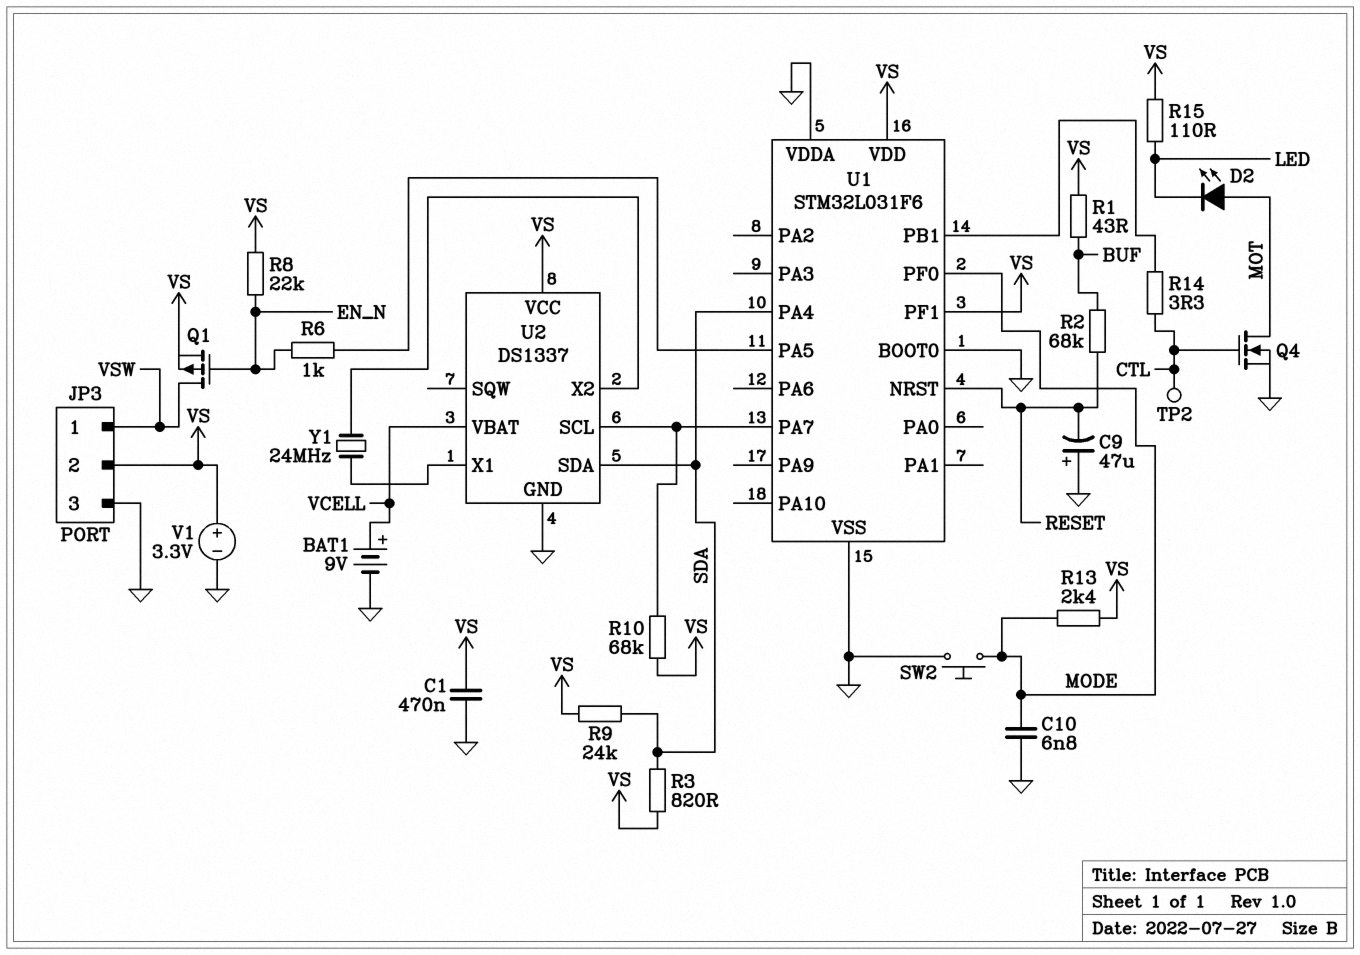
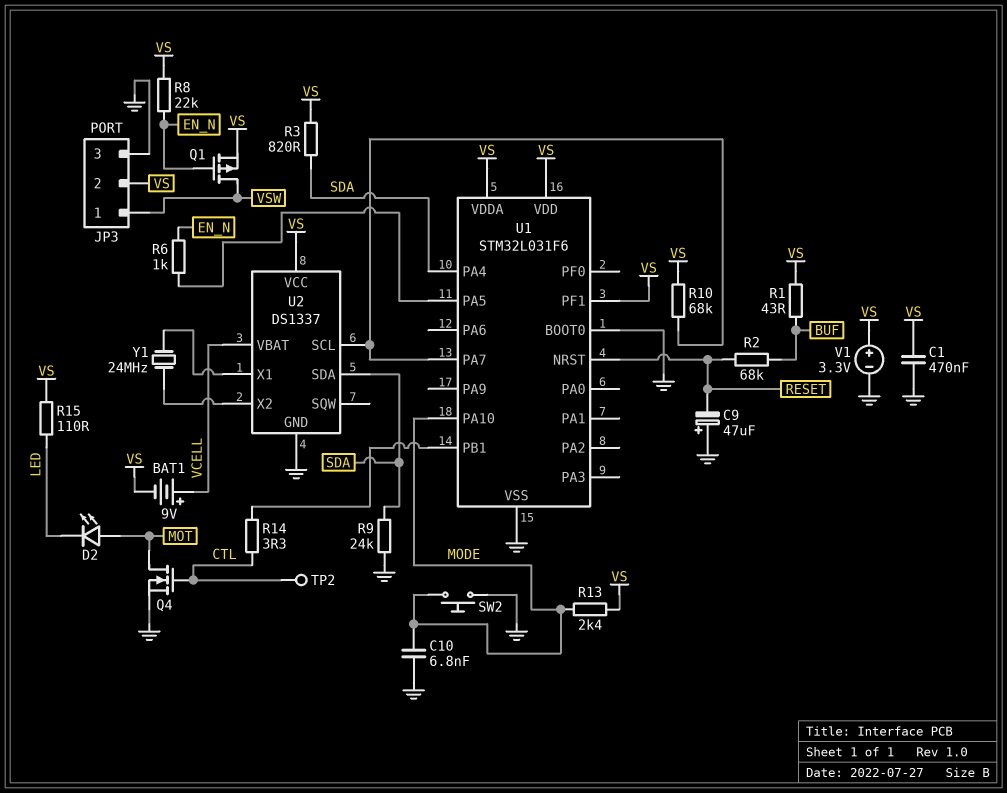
BAT1: 9V (plus VCELL, minus GND) -> 9V (plus VCELL, minus VS)
R9: 24k (SDA, VS) -> 24k (GND, SDA)
U1 pin PA10: none -> MODE
U1 pin PF0: MODE -> none
U1 pin VDDA: GND -> VS

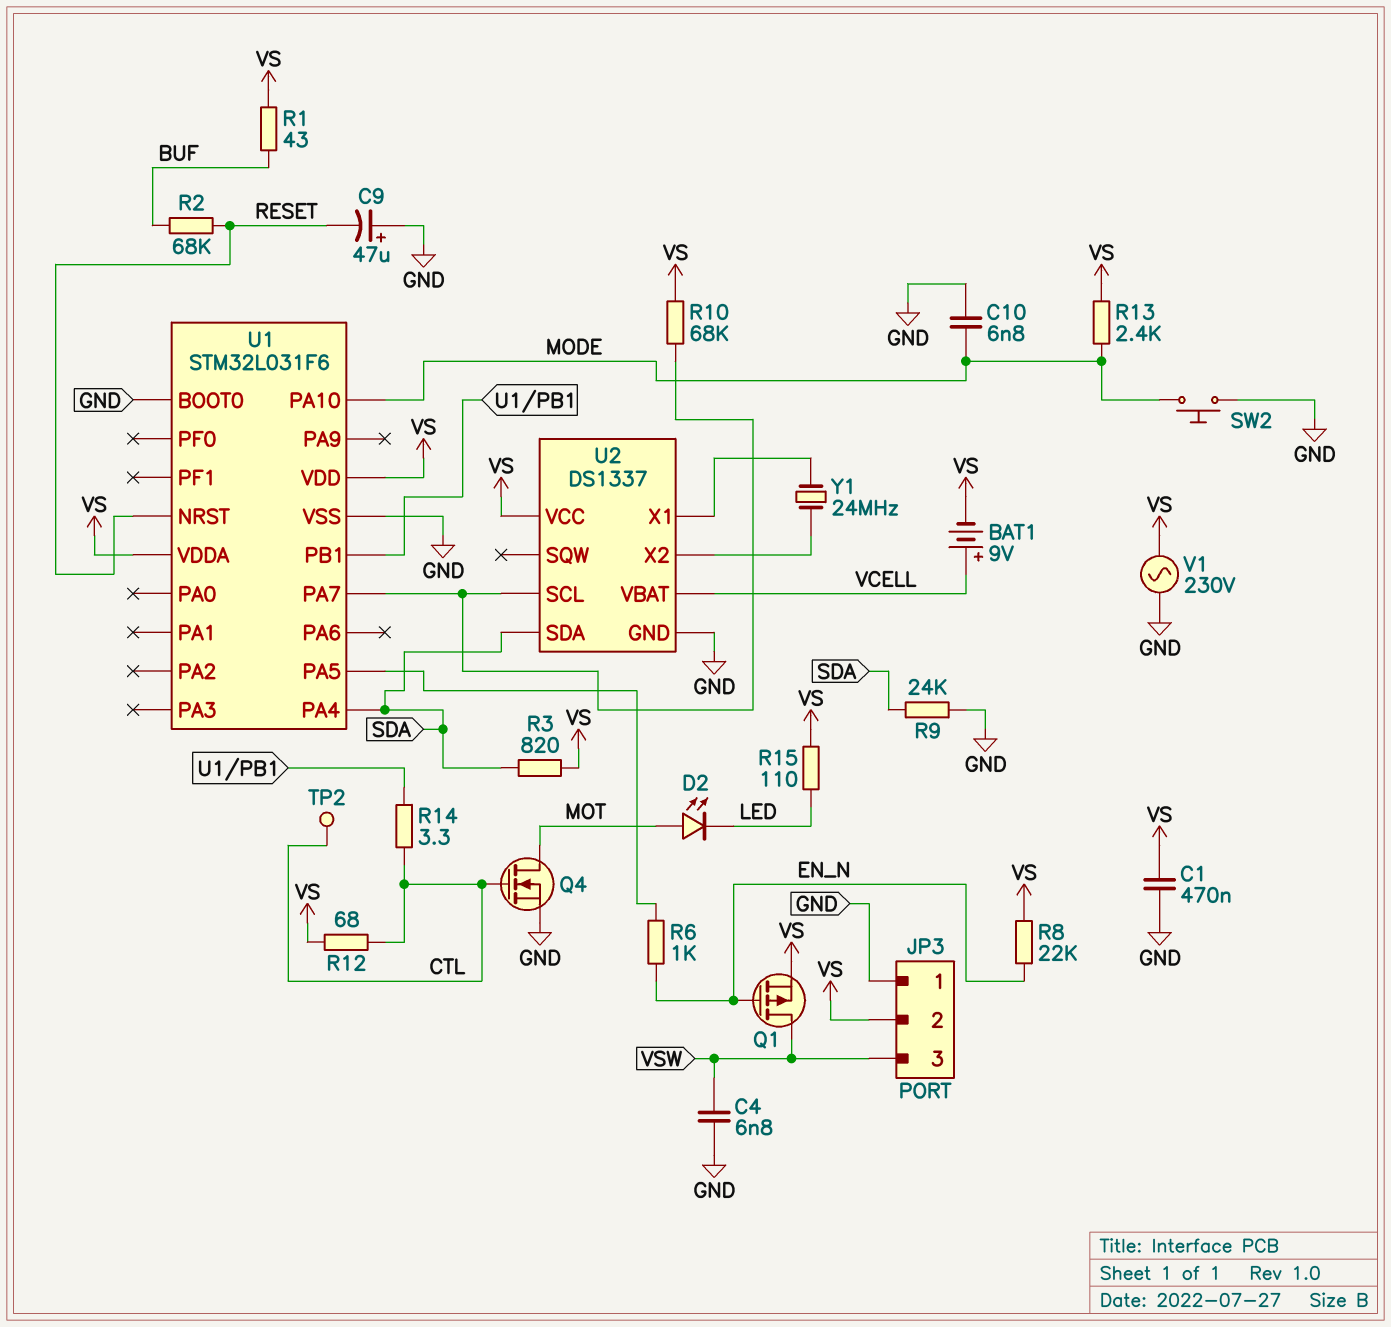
C4: none -> 6.8nF (GND, VSW)
JP3 pin 1: VSW -> GND
JP3 pin 3: GND -> VSW
R12: none -> 68 (CTL, VS)
U1 pin PF1: VS -> none
V1: 3.3V (plus VS, minus GND) -> AC 230V (GND, VS)

